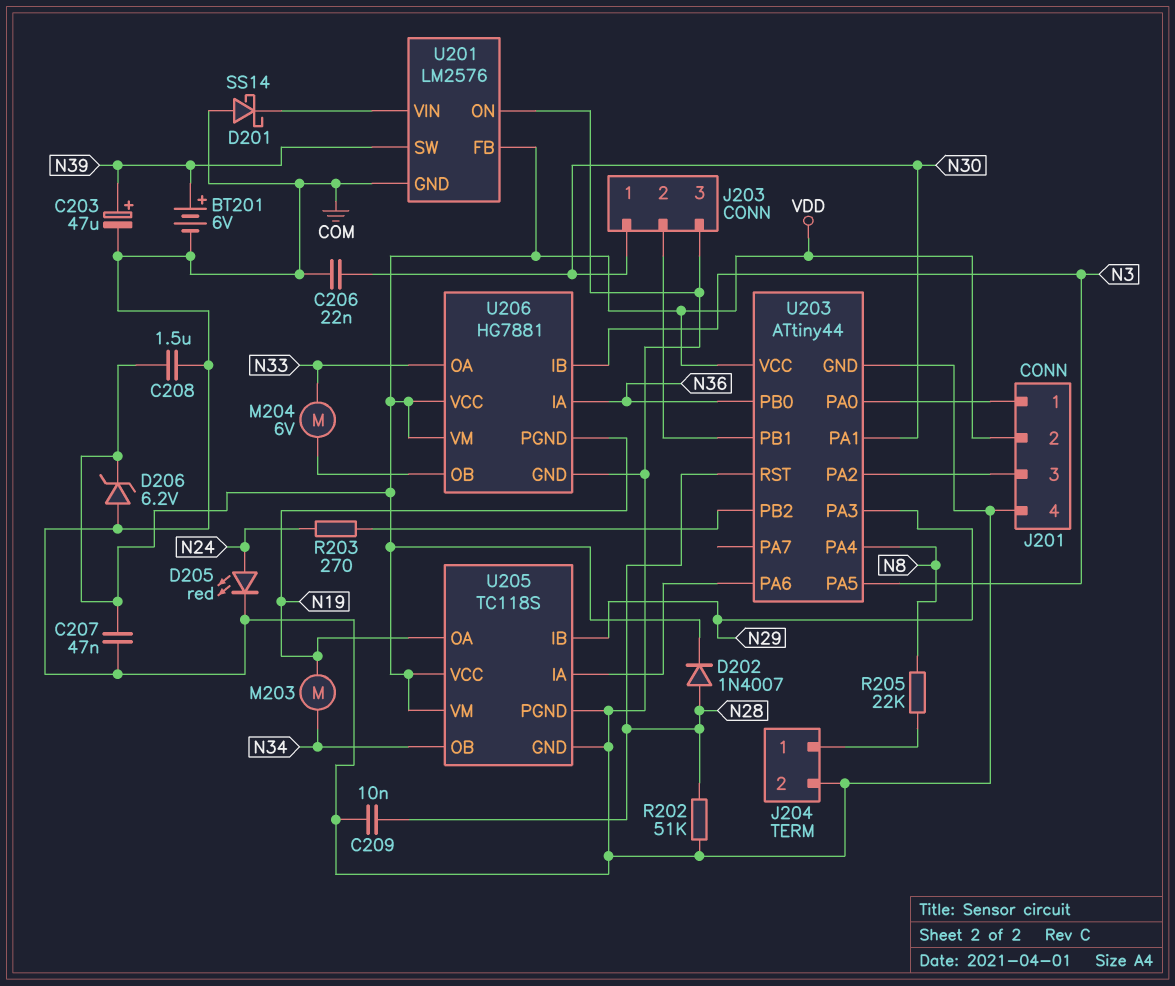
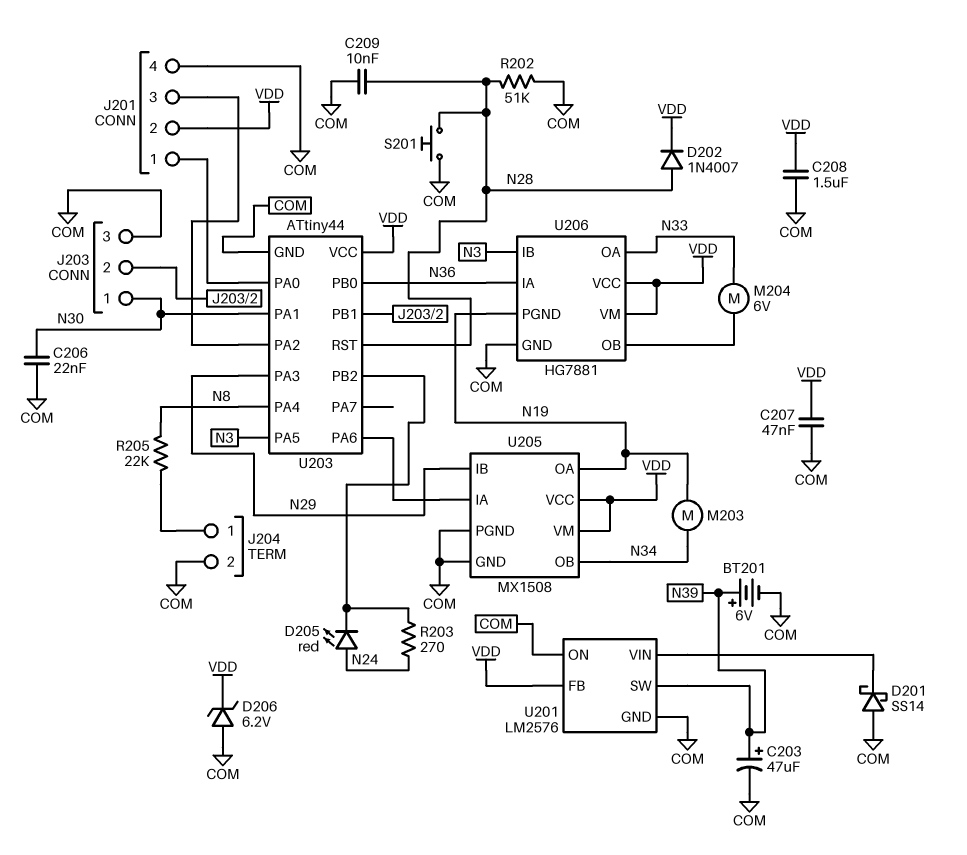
D205: LED red (A N24, K COM) -> LED red (A N24, K U203/PB2)
S201: none -> button (COM, N28)
U205: TC118S -> MX1508

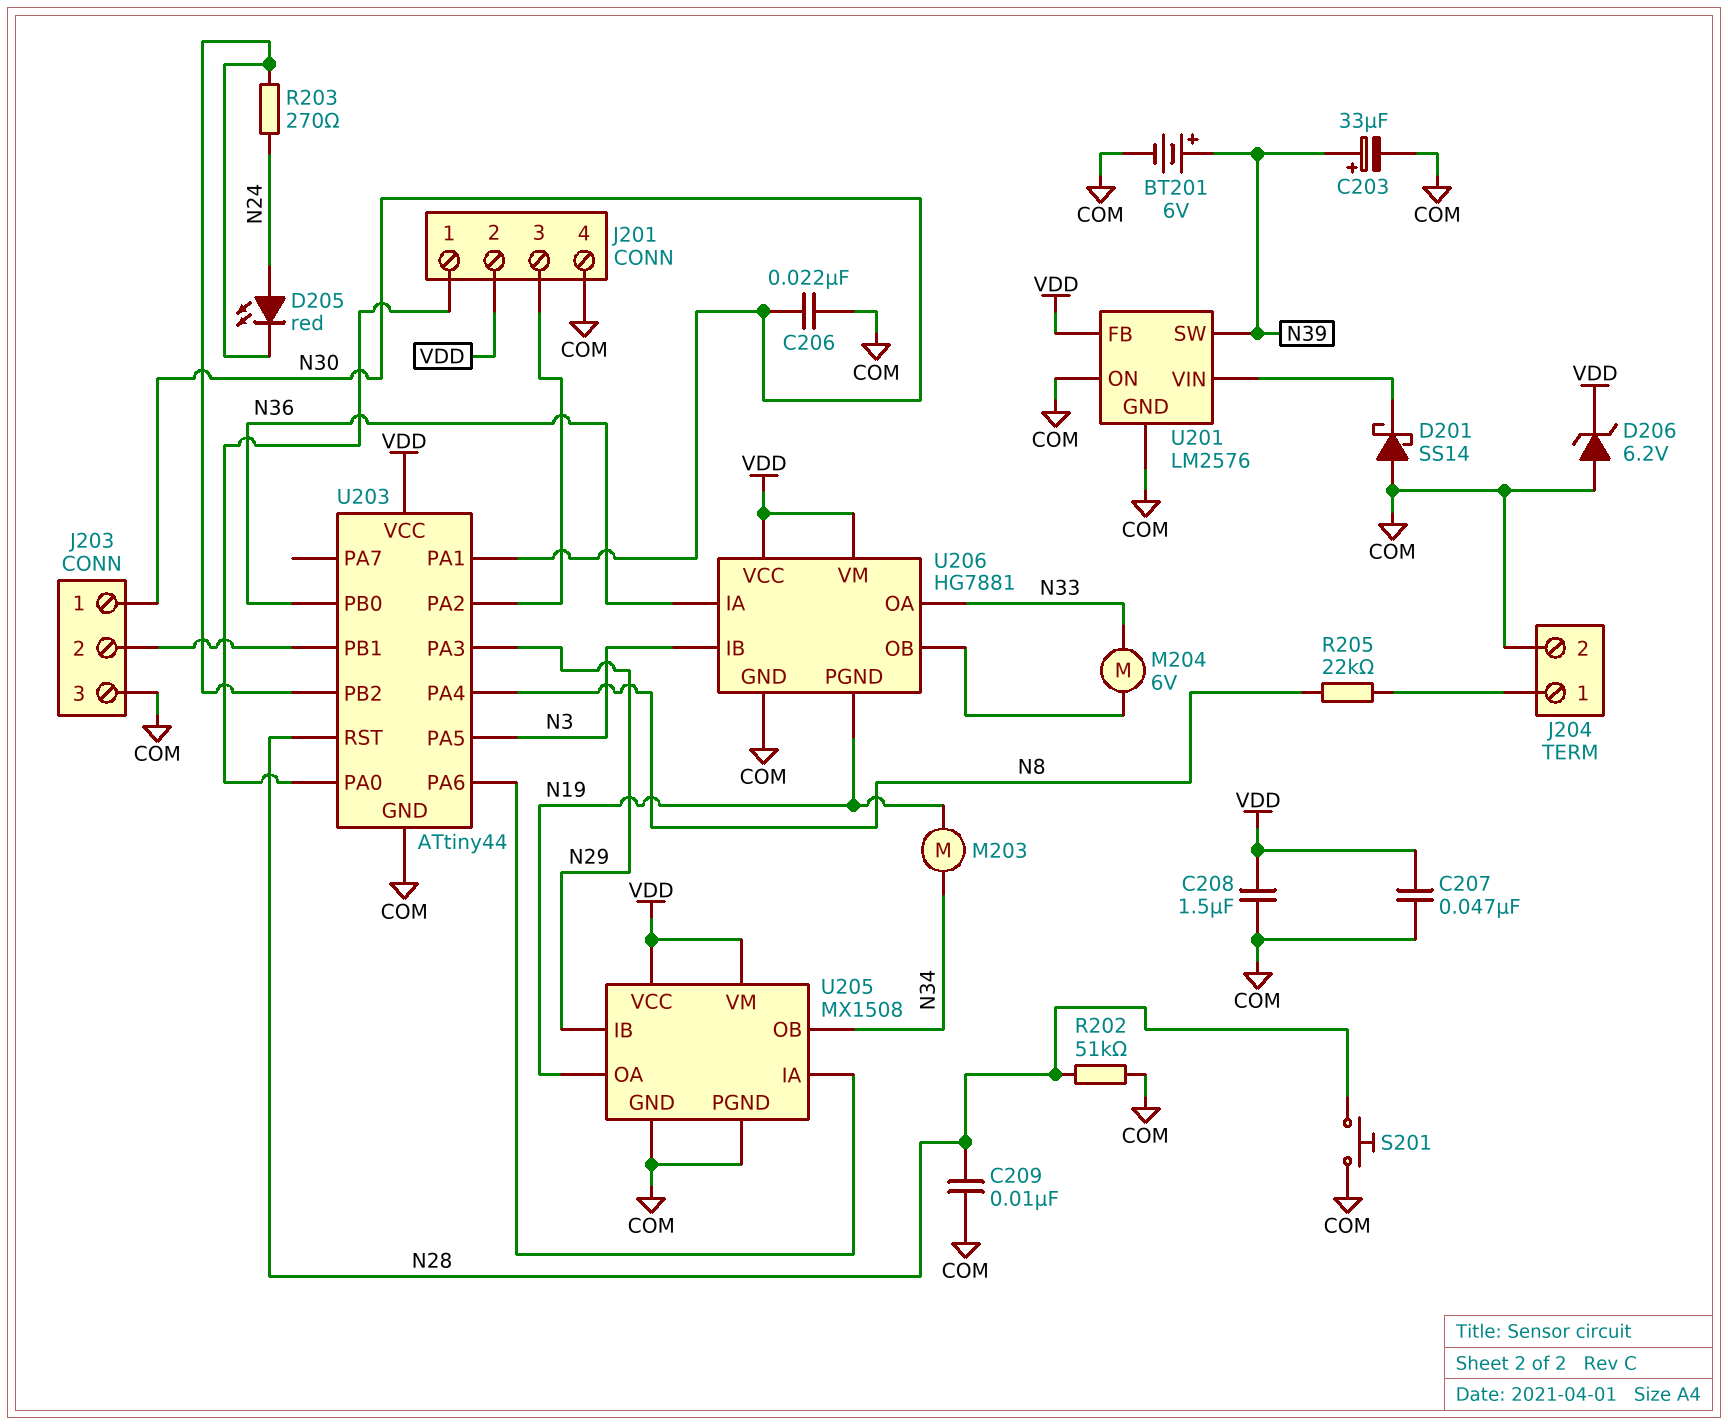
C203: 47uF (plus N39, minus COM) -> 33uF (plus N39, minus COM)
D202: diode 1N4007 (A N28, K VDD) -> none

